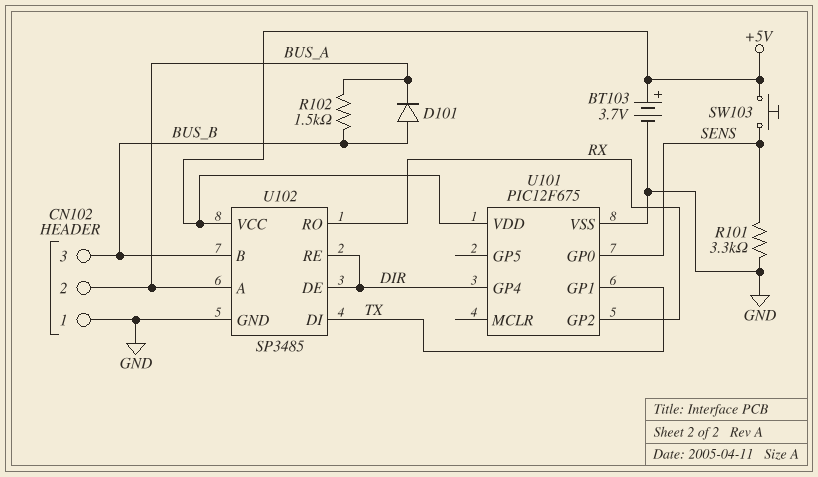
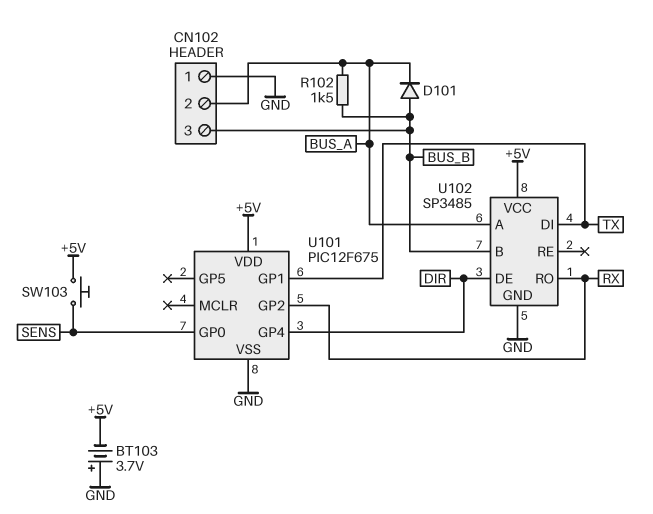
BT103: 3.7V (plus +5V, minus GND) -> 3.7V (plus GND, minus +5V)
R101: 3.3k (GND, SENS) -> none
U102 pin RE: DIR -> none

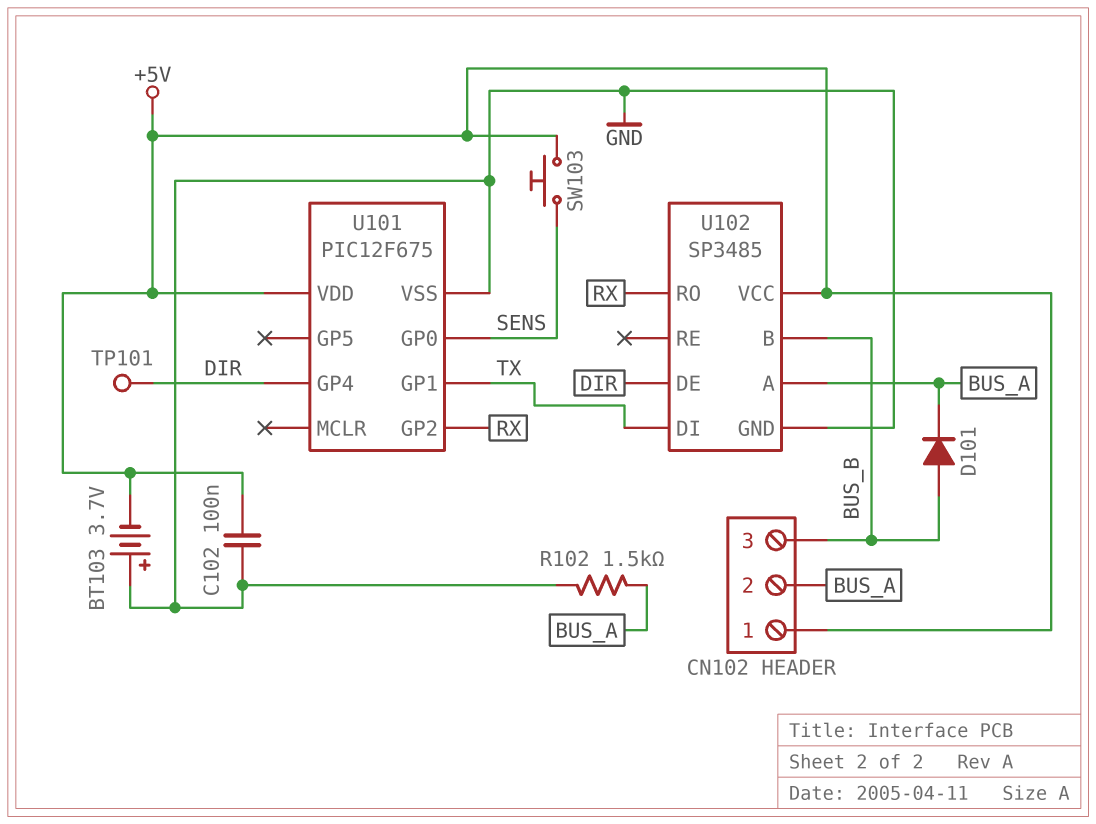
C102: none -> 100nF (+5V, GND)
CN102 pin 1: GND -> +5V
R102: 1.5k (BUS_A, BUS_B) -> 1.5k (BUS_A, GND)
TP101: none -> test point (DIR)

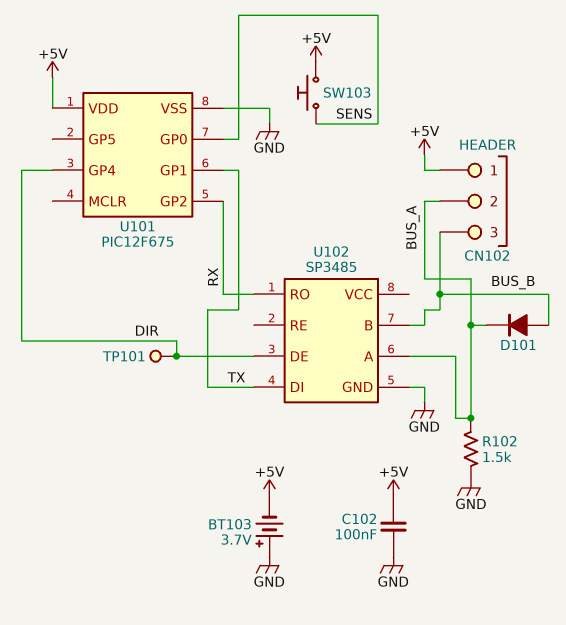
U102 pin VCC: +5V -> none

